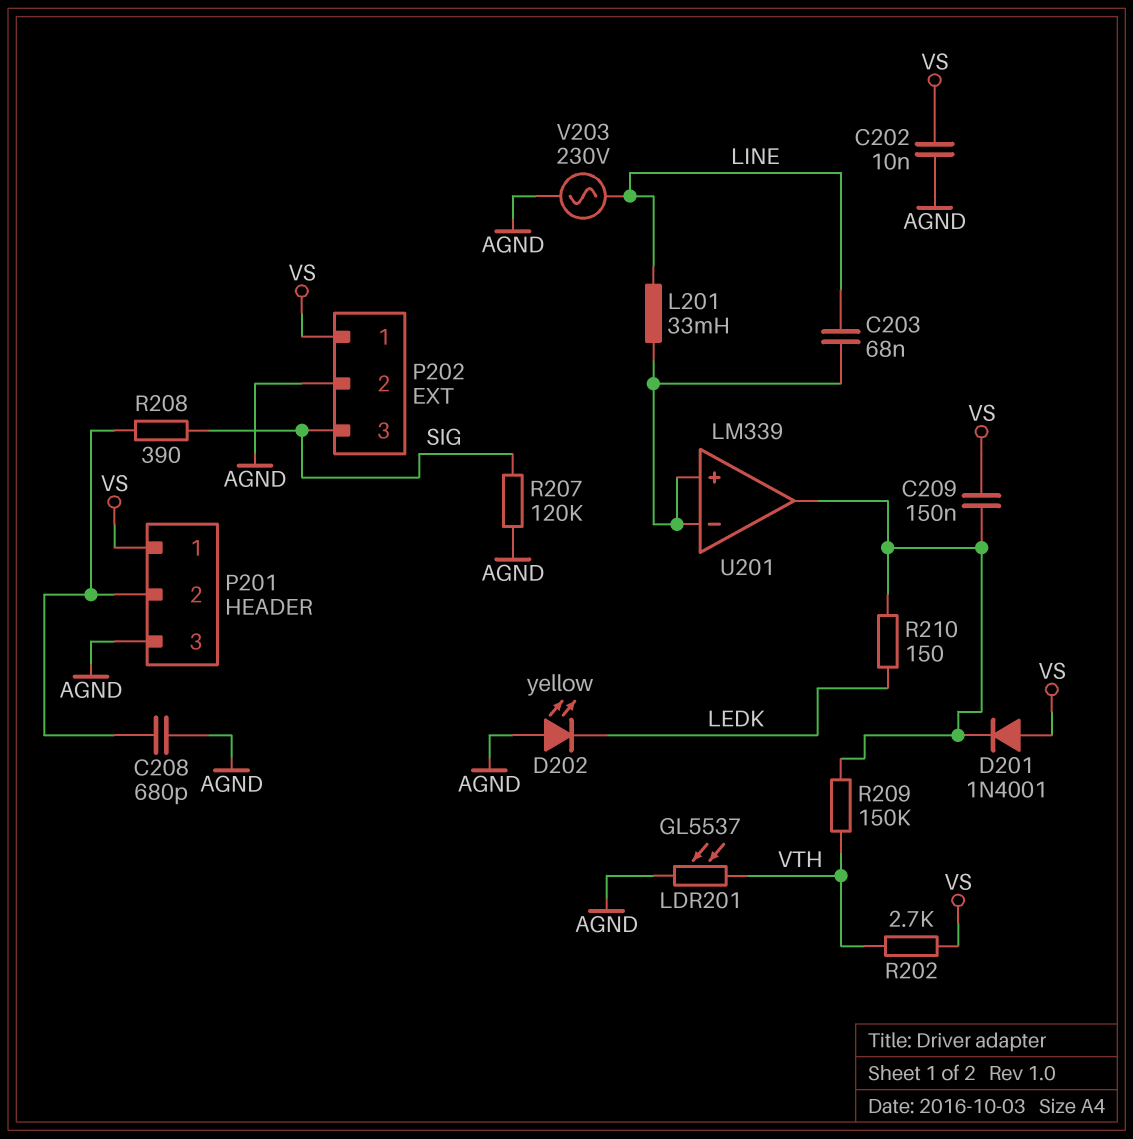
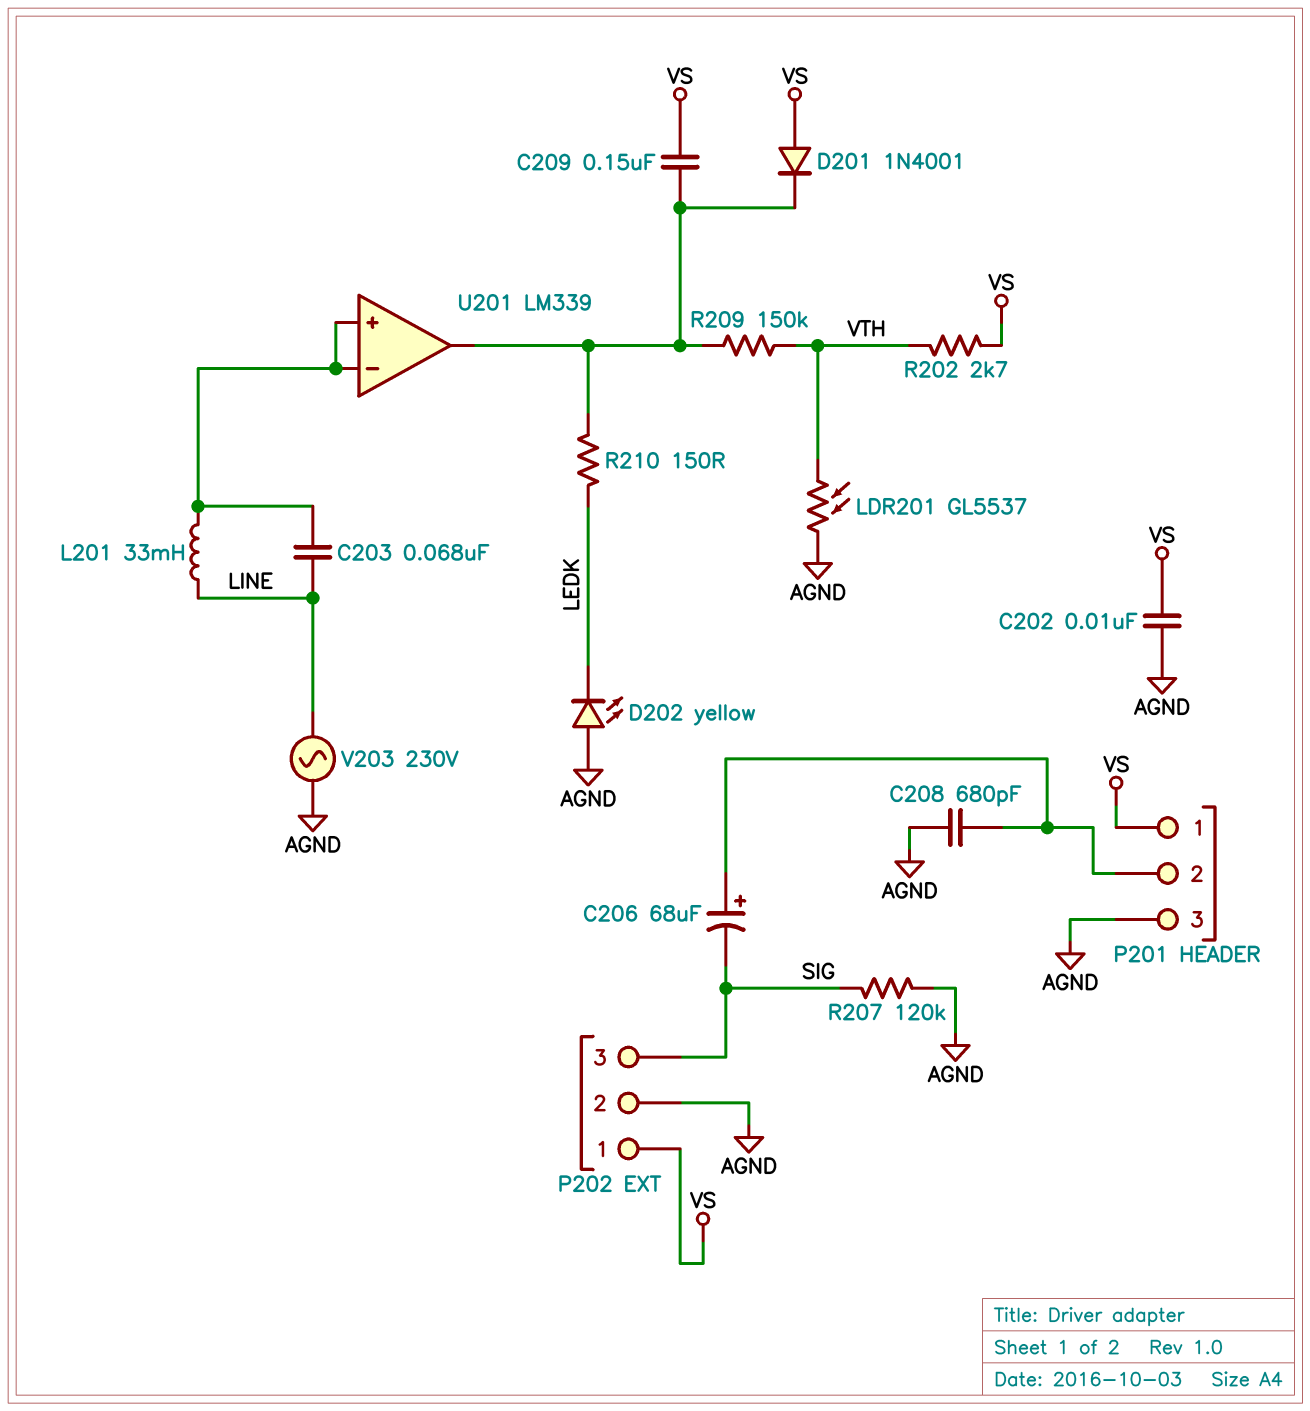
C206: none -> 68uF (plus P201/2, minus SIG)
R208: 390 (P201/2, SIG) -> none

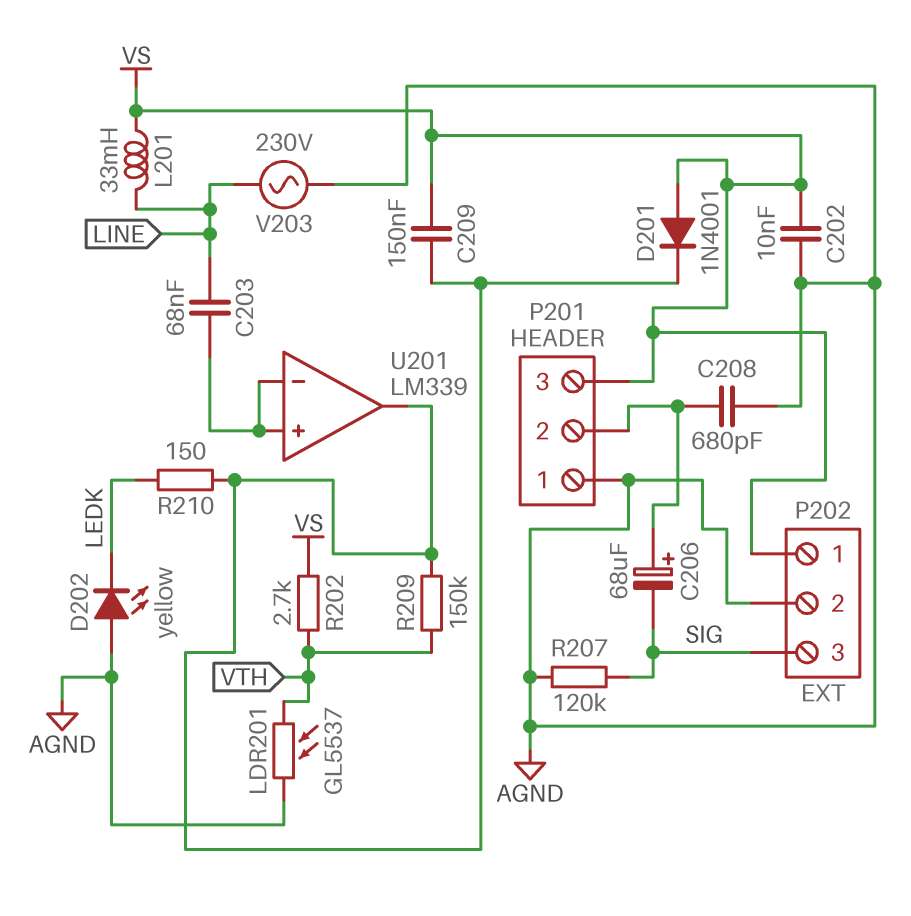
L201: 33mH (LINE, U201/in+) -> 33mH (LINE, VS)
P201 pin 1: VS -> AGND
P201 pin 3: AGND -> VS

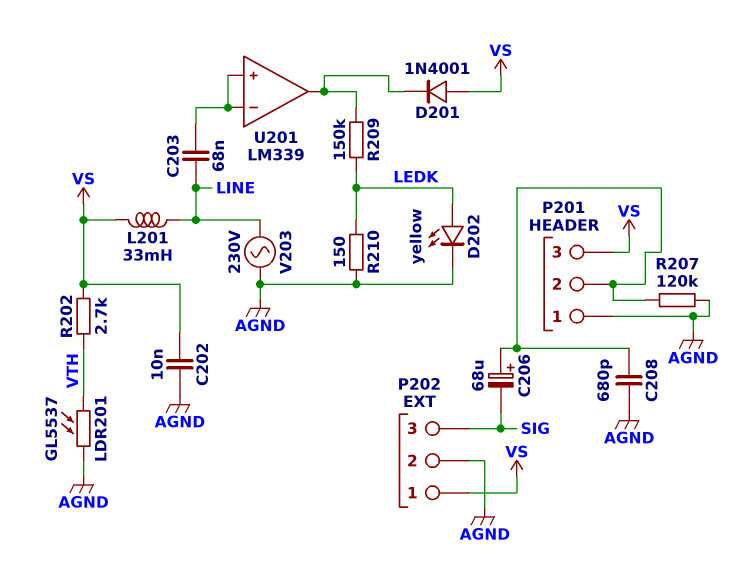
C209: 150nF (U201/out, VS) -> none
D202: LED yellow (A AGND, K LEDK) -> LED yellow (A LEDK, K AGND)
R207: 120k (AGND, SIG) -> 120k (AGND, P201/2)
R209: 150k (U201/out, VTH) -> 150k (LEDK, U201/out)
R210: 150 (LEDK, U201/out) -> 150 (AGND, LEDK)

